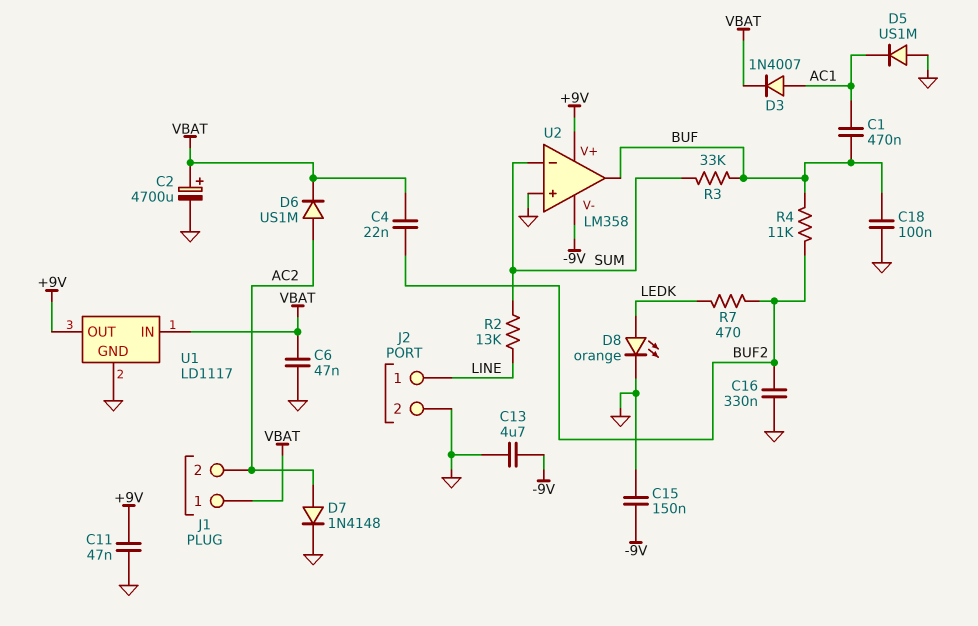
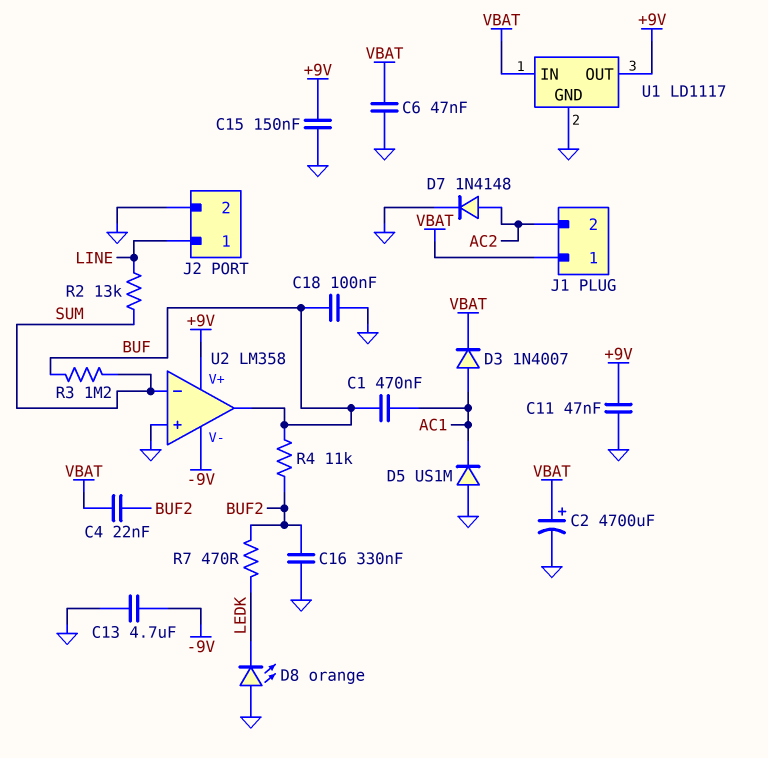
C15: 150nF (-9V, GND) -> 150nF (+9V, GND)
D6: diode US1M (A AC2, K VBAT) -> none
D8: LED orange (A LEDK, K GND) -> LED orange (A GND, K LEDK)
R3: 33k (BUF, SUM) -> 1.2M (BUF, SUM)

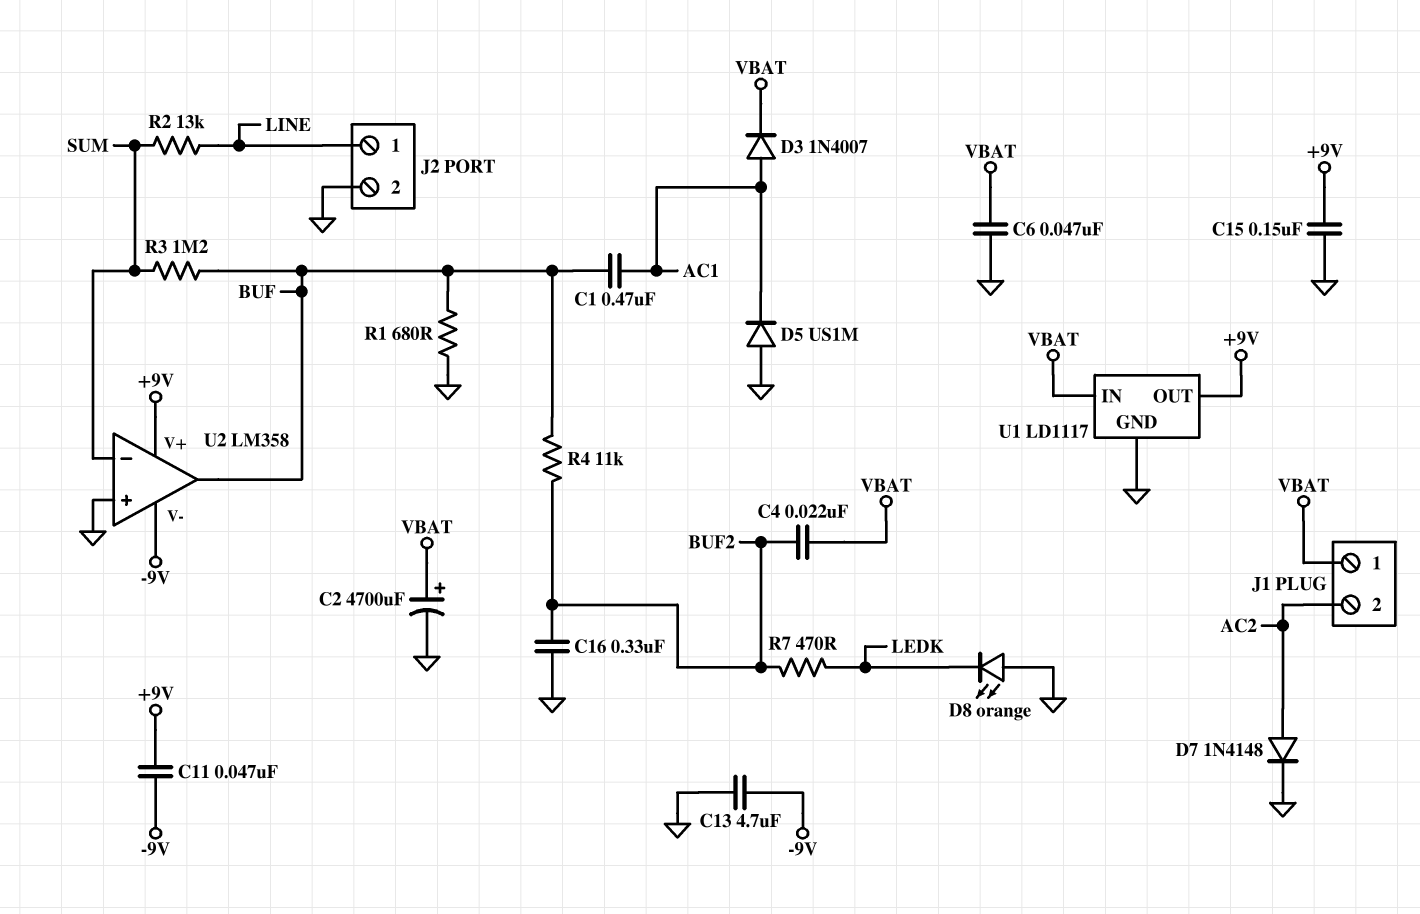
C11: 47nF (+9V, GND) -> 47nF (+9V, -9V)
C18: 100nF (BUF, GND) -> none
R1: none -> 680 (BUF, GND)

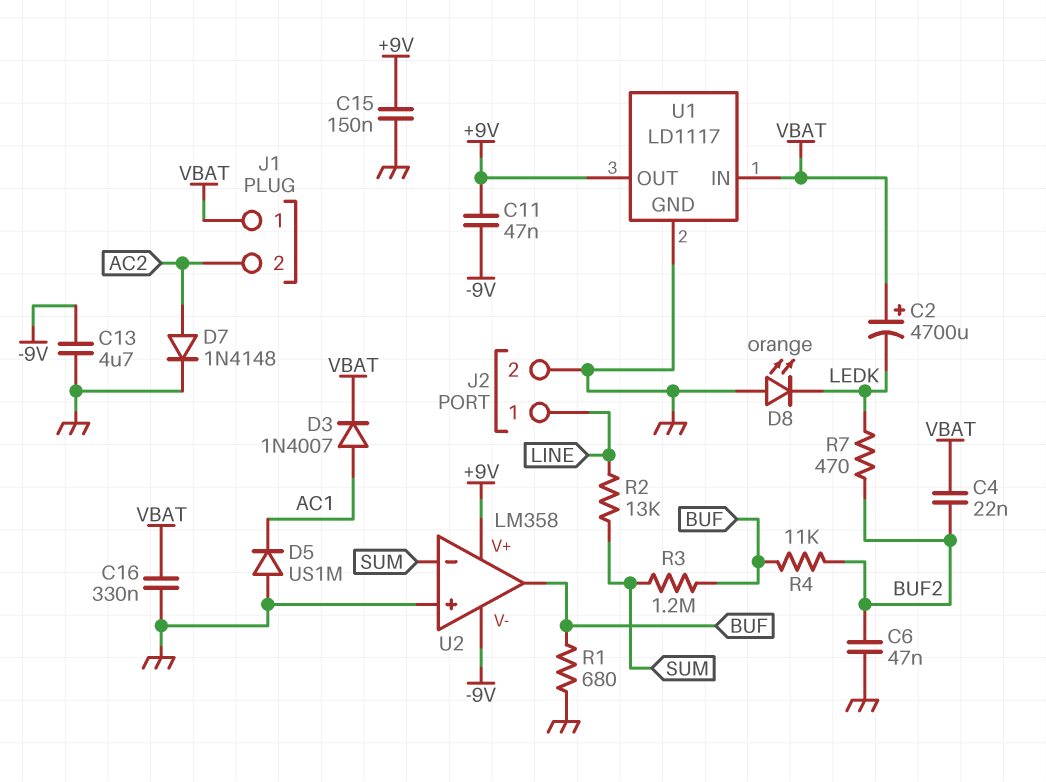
C1: 470nF (AC1, BUF) -> none
C2: 4700uF (plus VBAT, minus GND) -> 4700uF (plus VBAT, minus LEDK)
C6: 47nF (GND, VBAT) -> 47nF (BUF2, GND)
C16: 330nF (BUF2, GND) -> 330nF (GND, VBAT)

